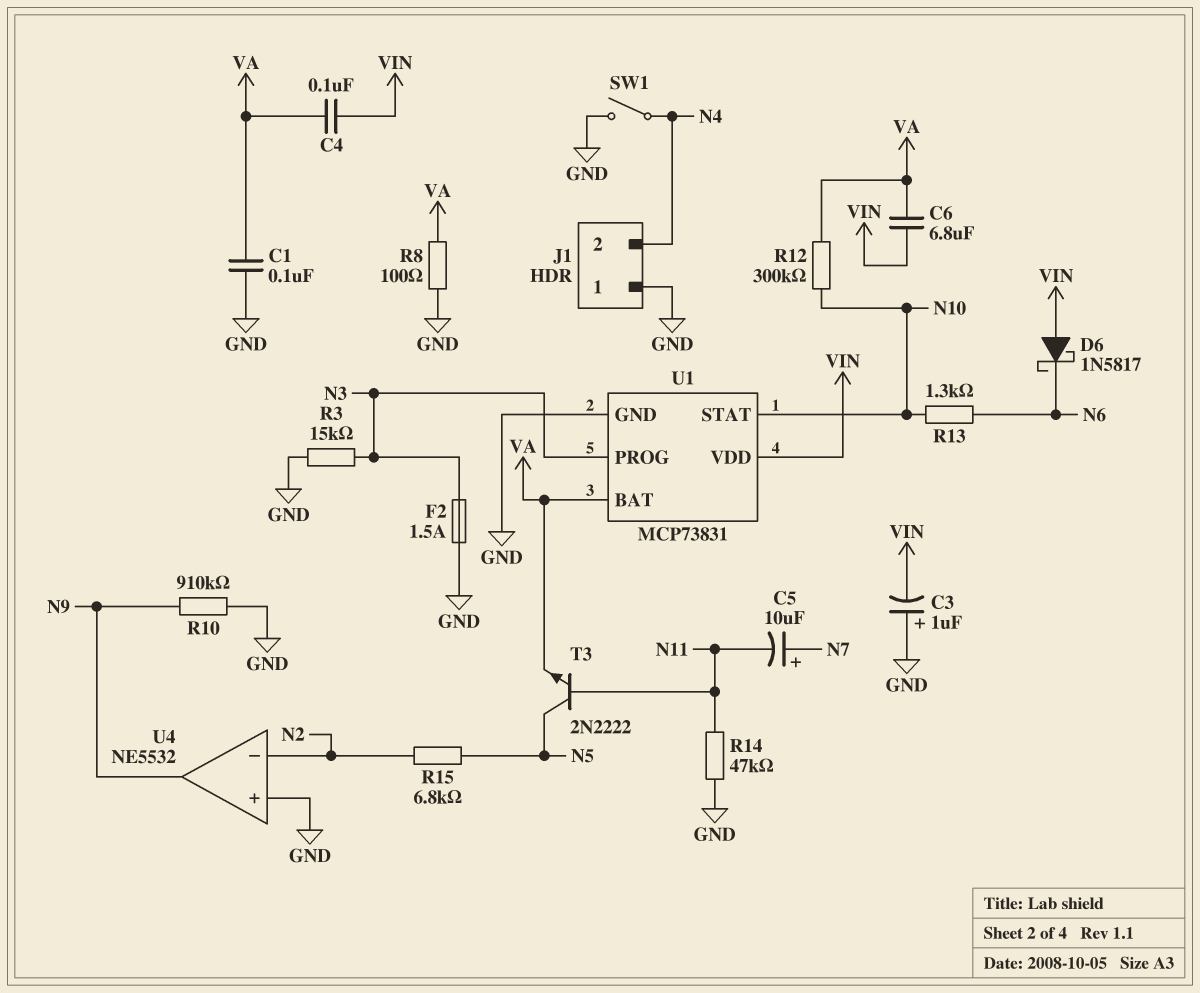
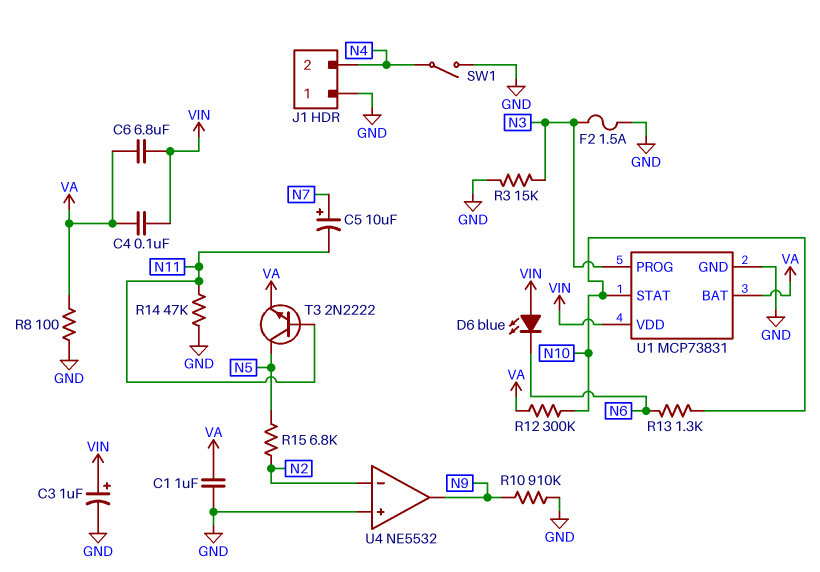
C1: 100nF (GND, VA) -> 1uF (GND, VA)
C3: 1uF (plus GND, minus VIN) -> 1uF (plus VIN, minus GND)
D6: schottky 1N5817 (A VIN, K N6) -> LED blue (A VIN, K N6)

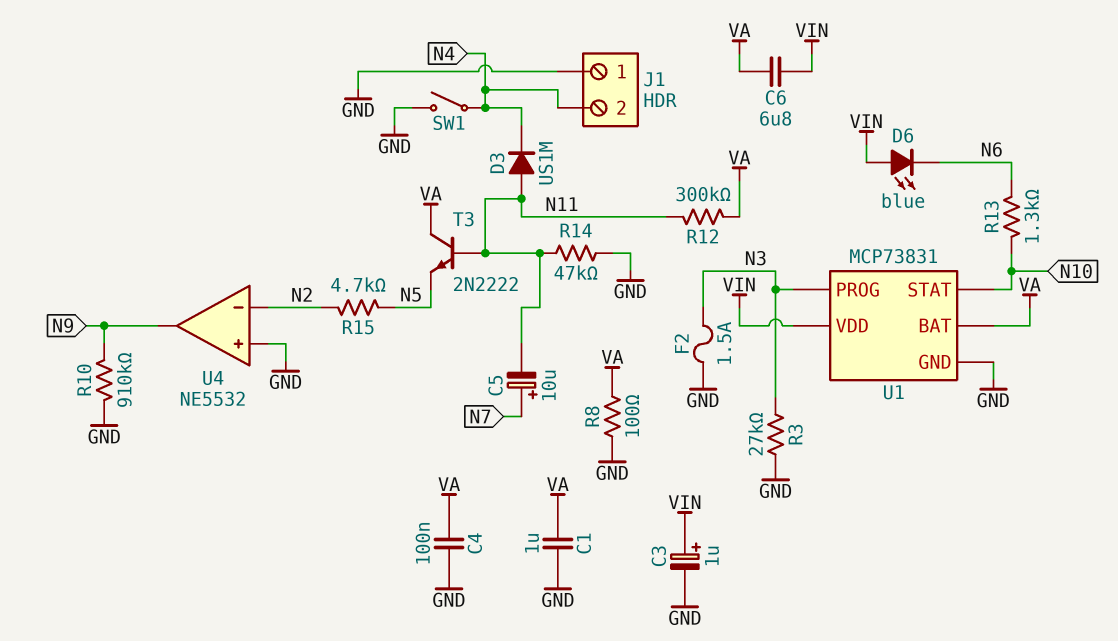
C4: 100nF (VA, VIN) -> 100nF (GND, VA)
D3: none -> diode US1M (A N11, K N4)
R3: 15k (GND, N3) -> 27k (GND, N3)
R12: 300k (N10, VA) -> 300k (N11, VA)
R15: 6.8k (N2, N5) -> 4.7k (N2, N5)
T3: NPN 2N2222 (B N11, C N5, E VA) -> NPN 2N2222 (B N11, C VA, E N5)

